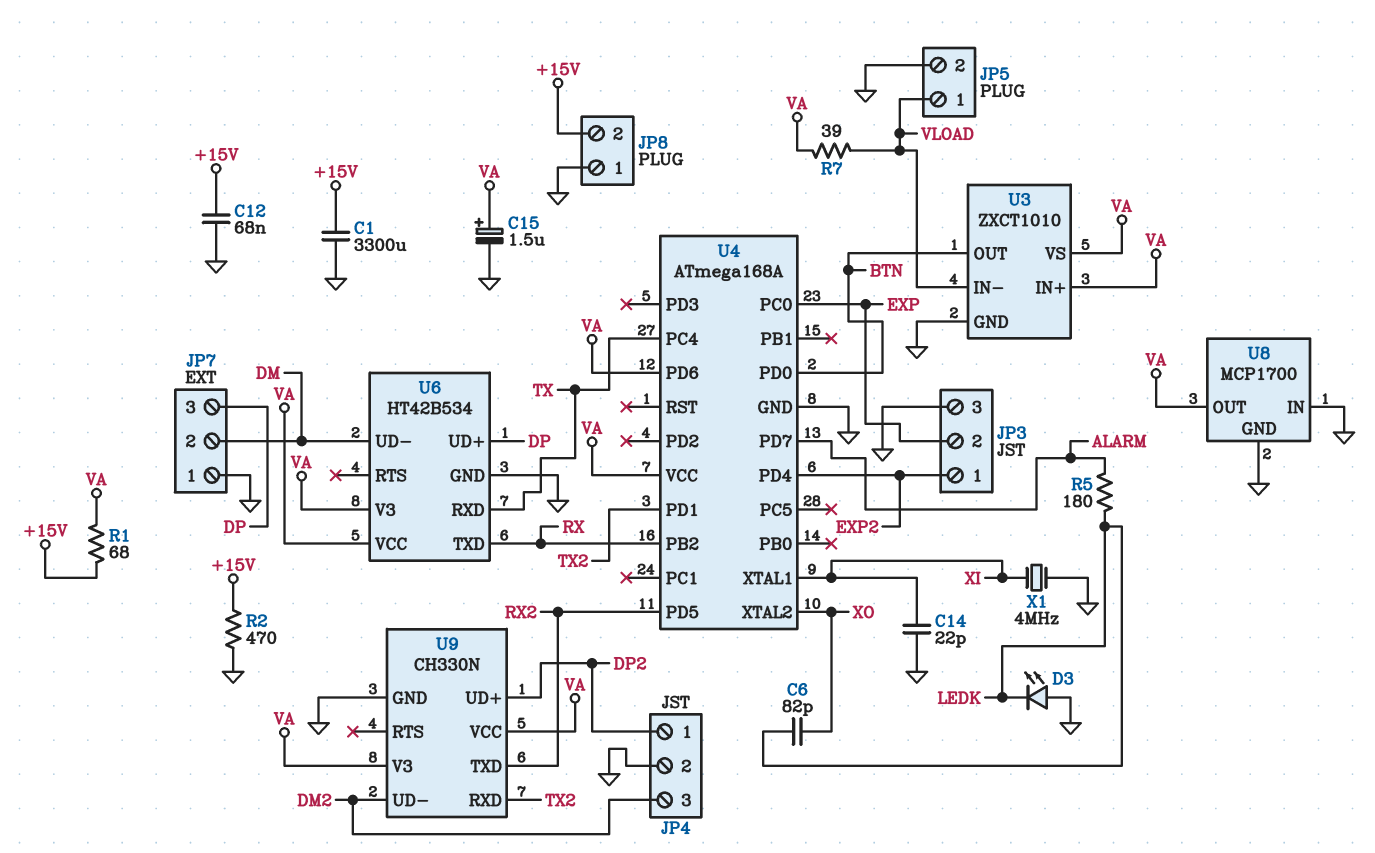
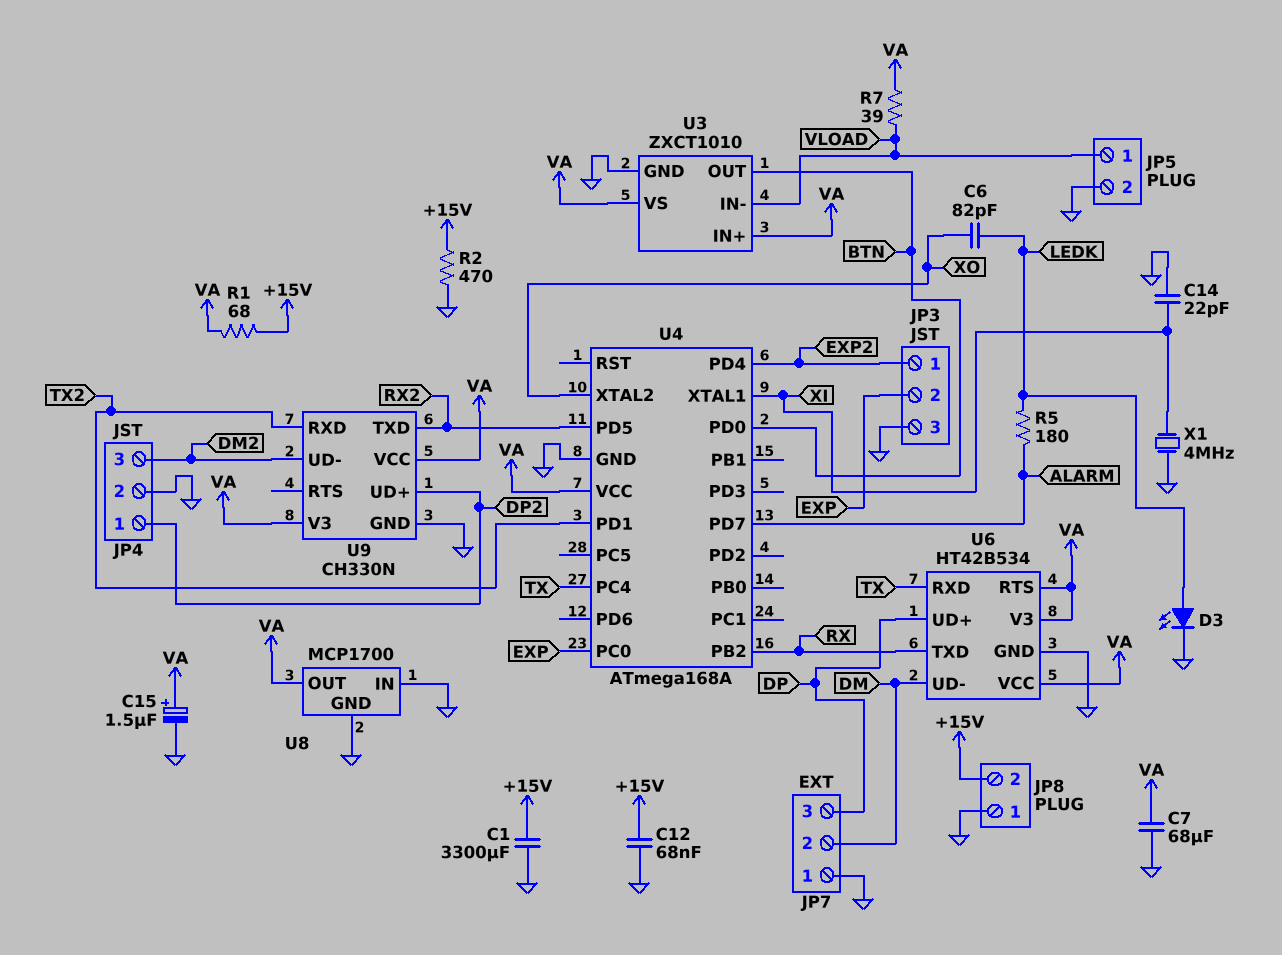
C7: none -> 68uF (GND, VA)
D3: LED (A GND, K LEDK) -> LED (A LEDK, K GND)
U4 pin PD6: VA -> none
U6 pin RTS: none -> VA

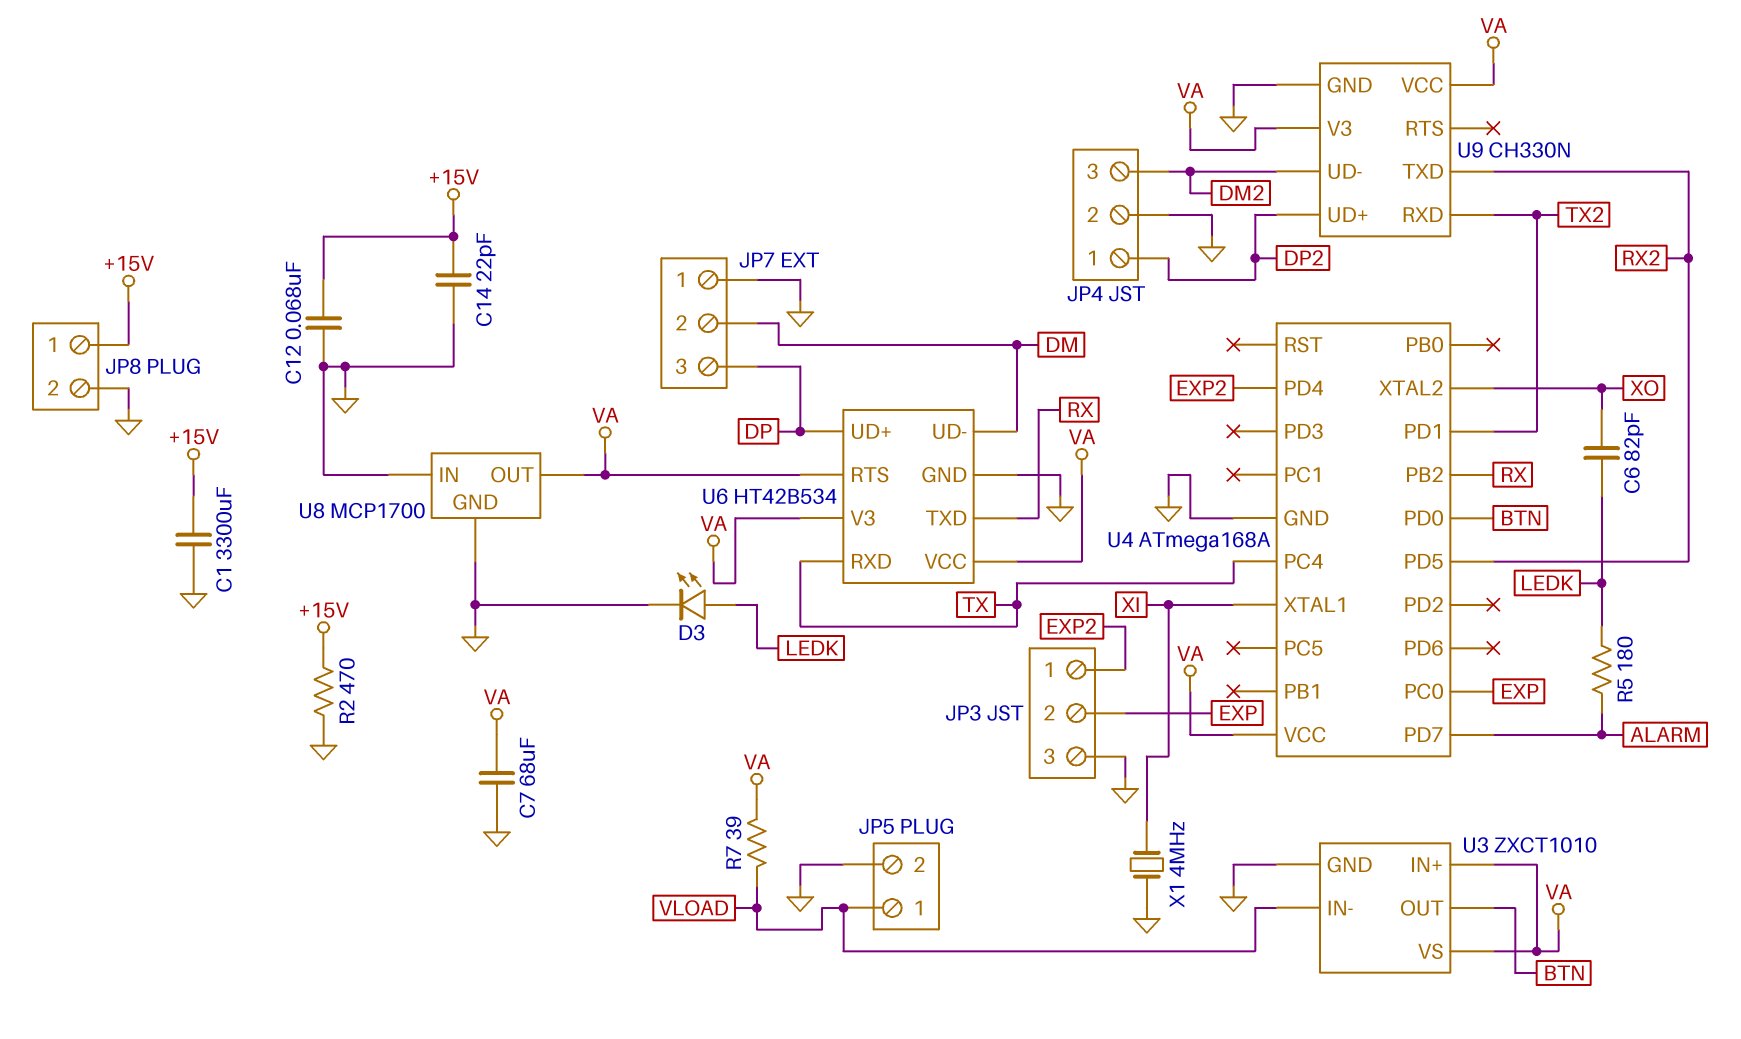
C14: 22pF (GND, XI) -> 22pF (+15V, GND)
C15: 1.5uF (plus VA, minus GND) -> none
JP8 pin 1: GND -> +15V
JP8 pin 2: +15V -> GND
R1: 68 (+15V, VA) -> none

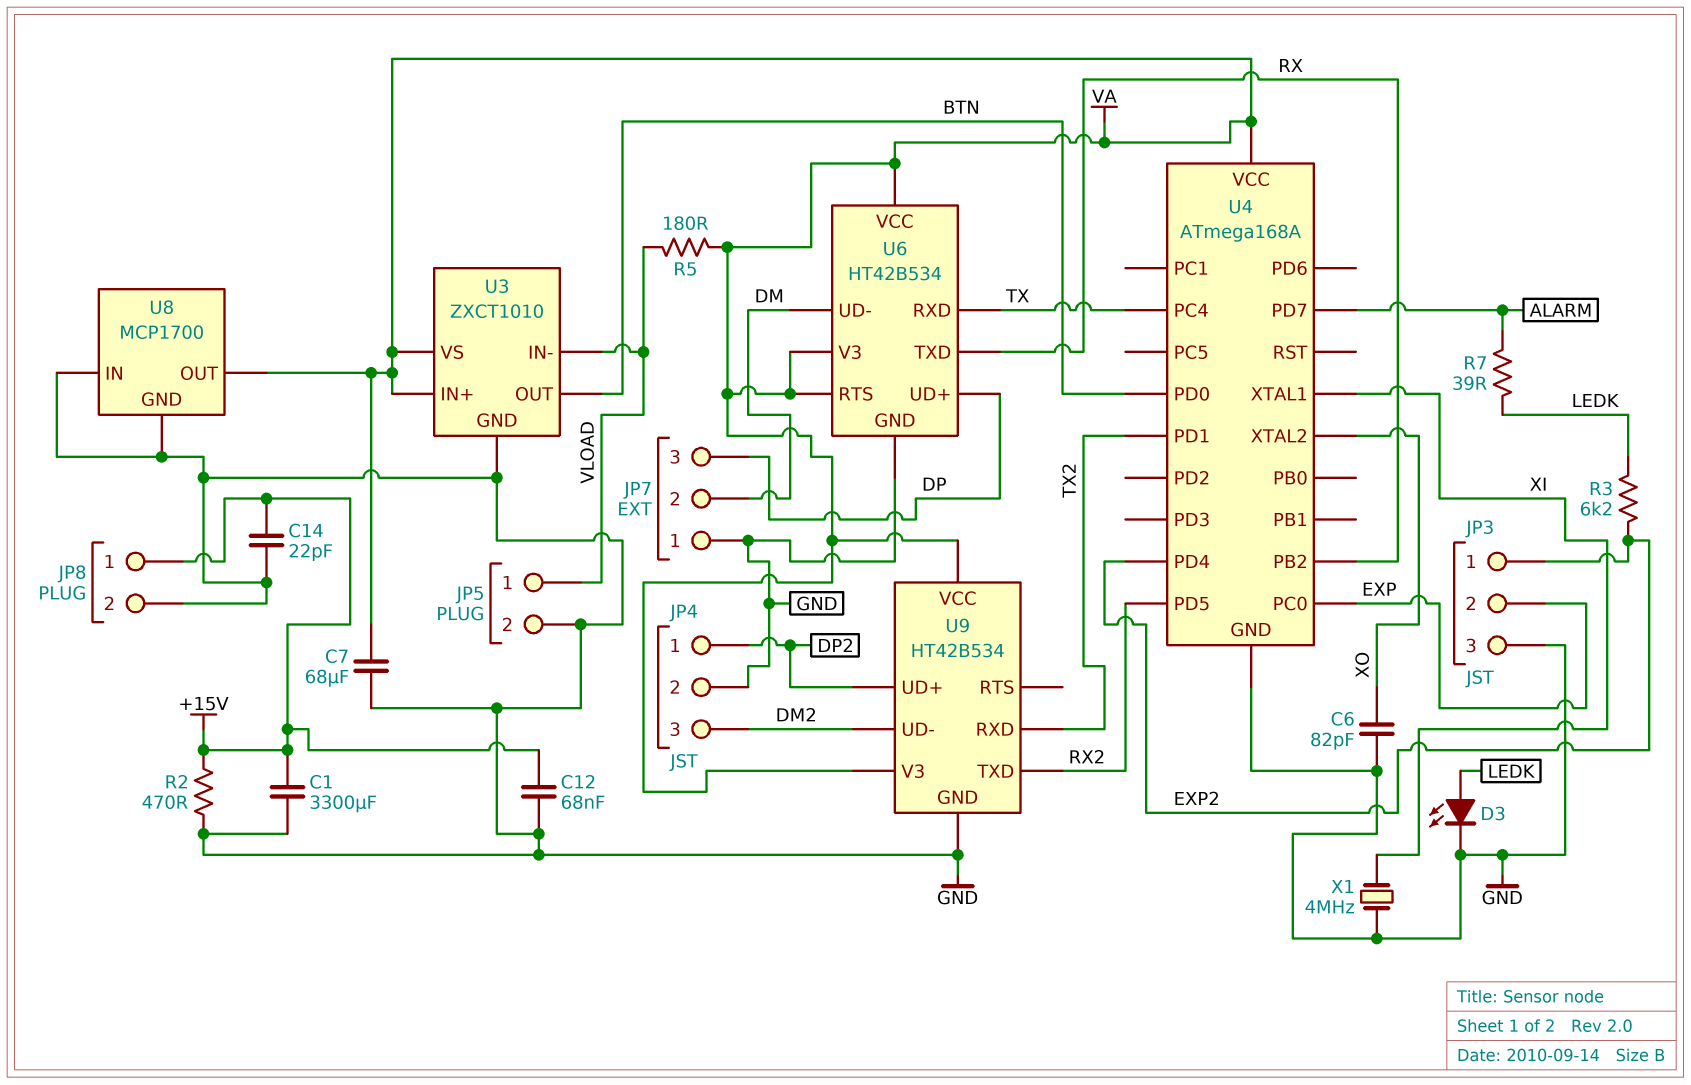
C6: 82pF (LEDK, XO) -> 82pF (GND, XO)
R3: none -> 6.2k (EXP2, LEDK)
R5: 180 (ALARM, LEDK) -> 180 (VA, VLOAD)
R7: 39 (VA, VLOAD) -> 39 (ALARM, LEDK)
U9: CH330N -> HT42B534

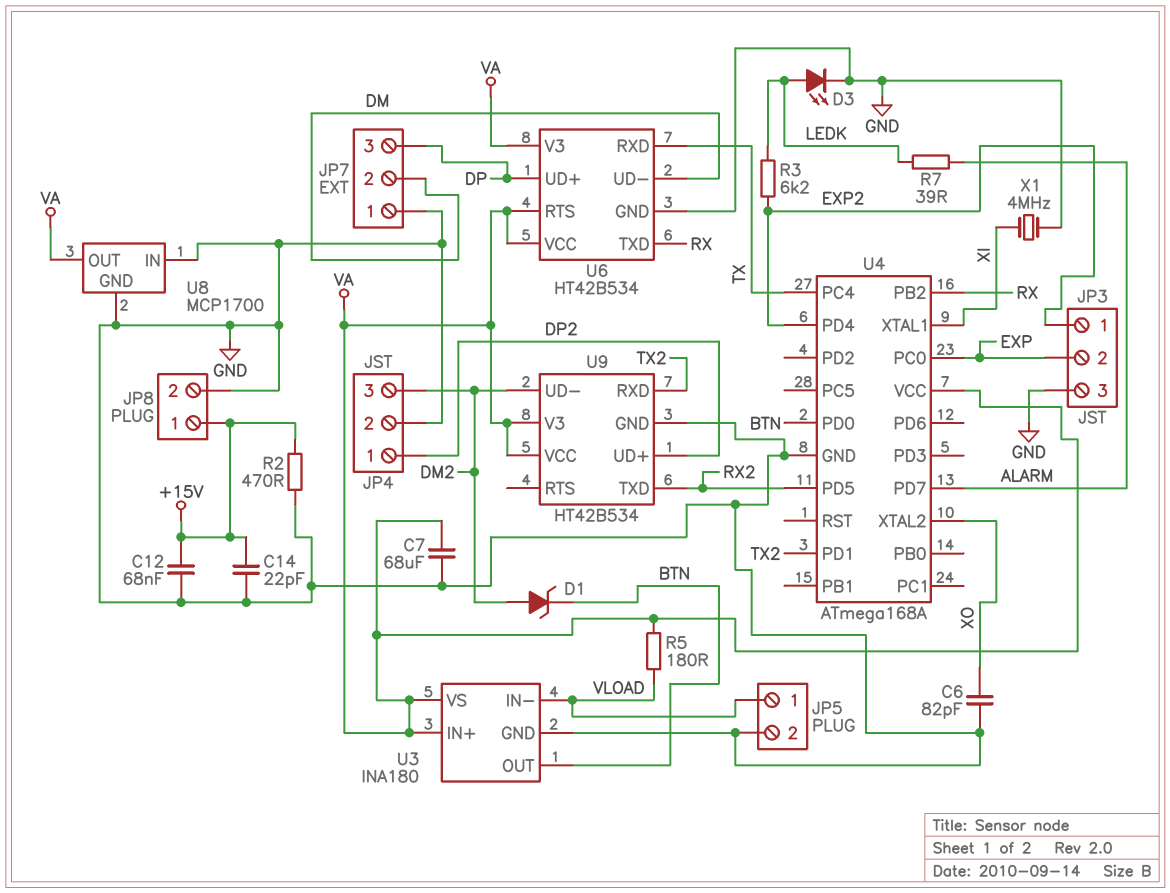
C1: 3300uF (+15V, GND) -> none
D1: none -> zener (A DM2, K BTN)
U3: ZXCT1010 -> INA180

